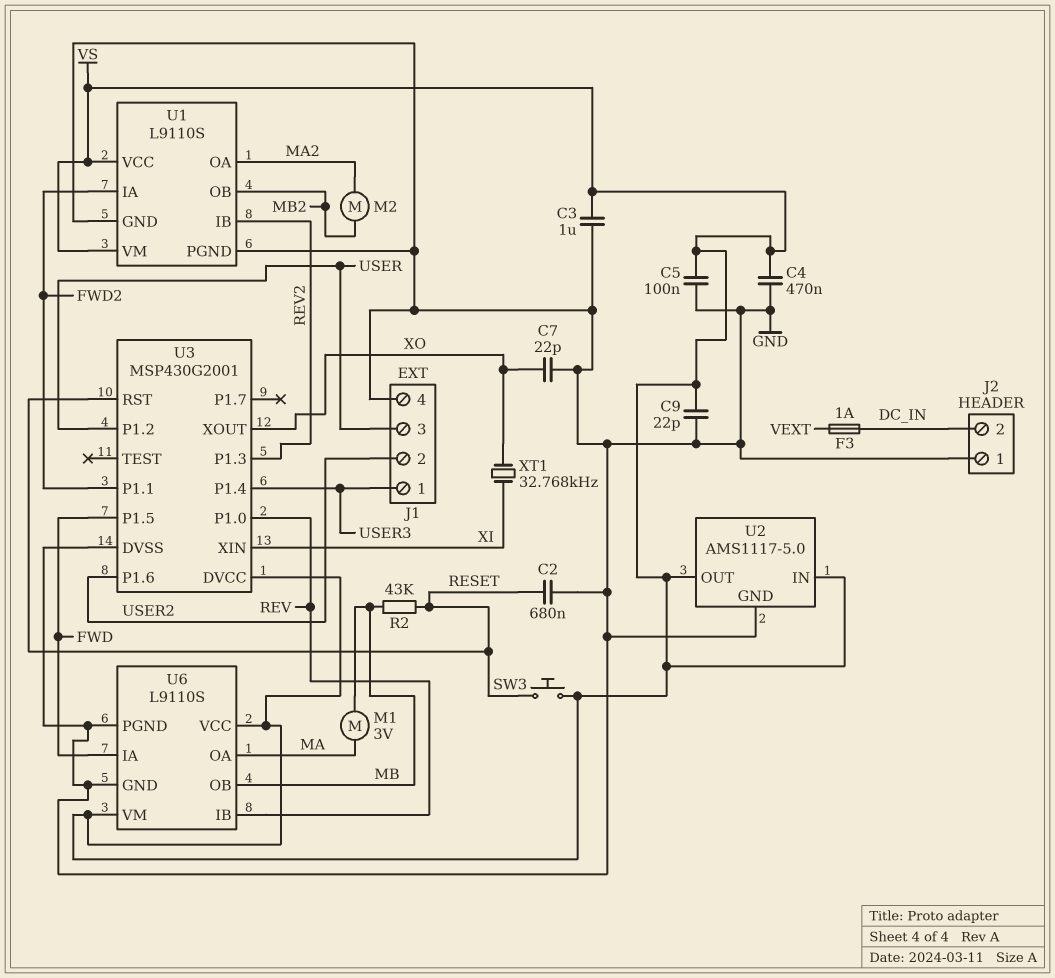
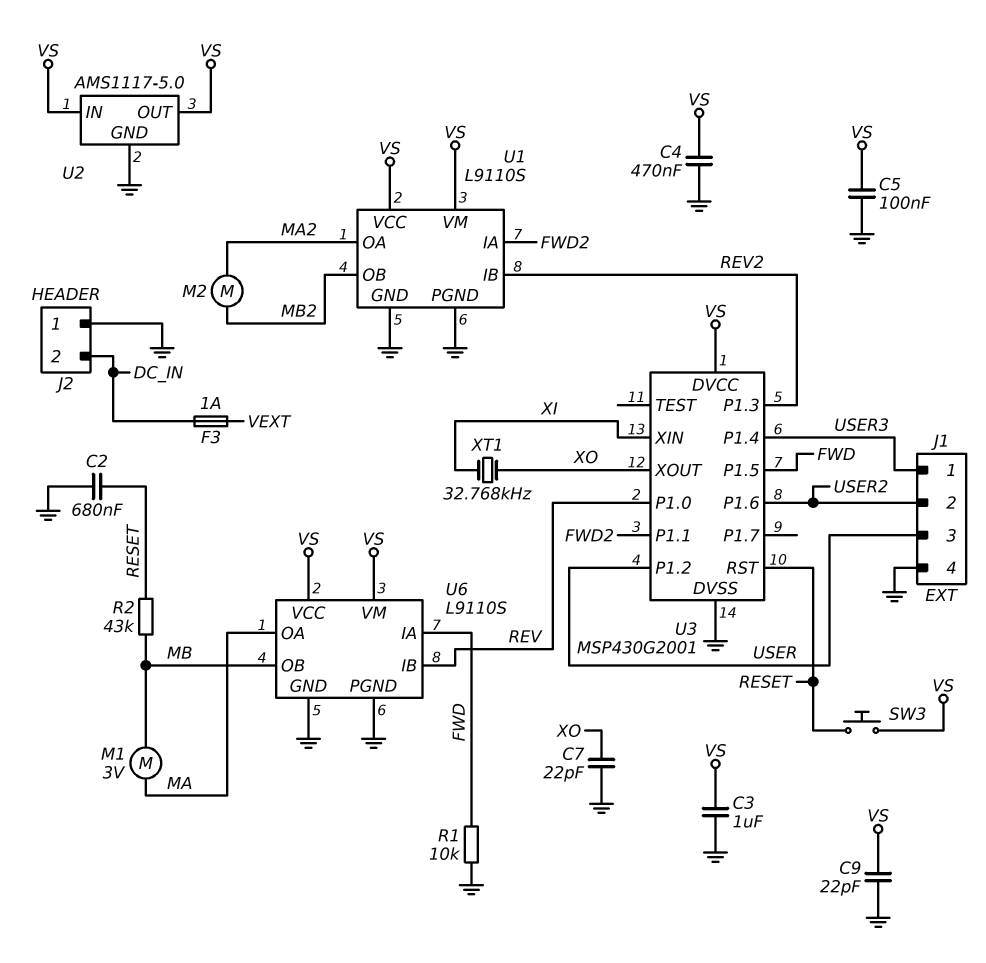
R1: none -> 10k (FWD, GND)

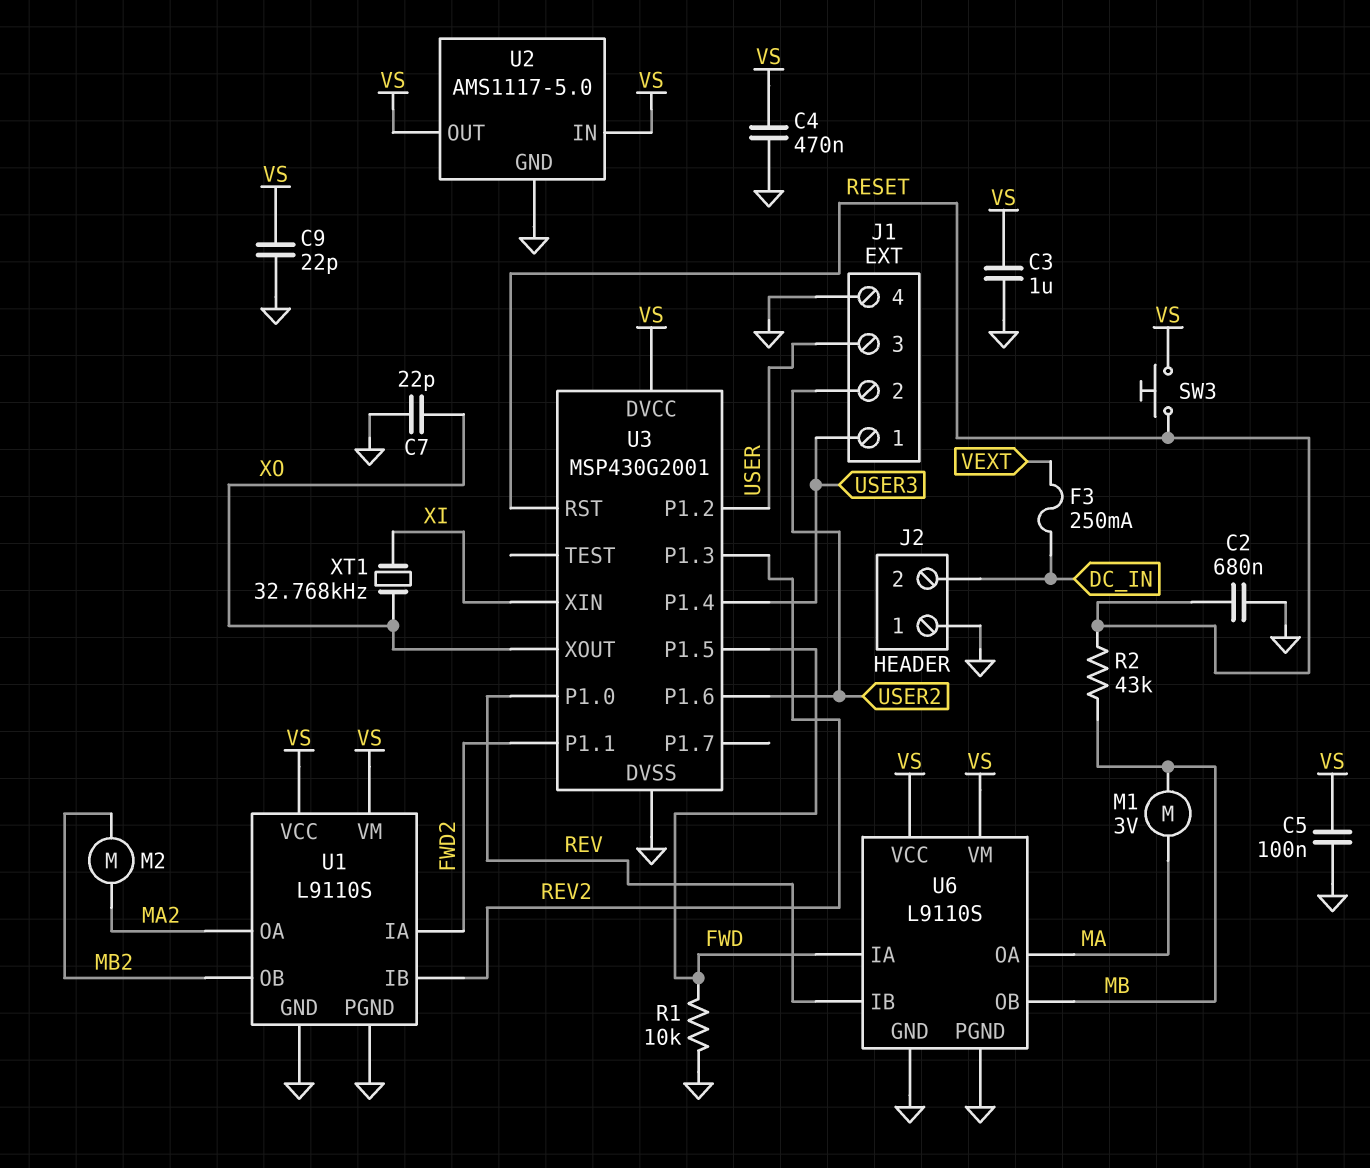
F3: 1A (DC_IN, VEXT) -> 250mA (DC_IN, VEXT)

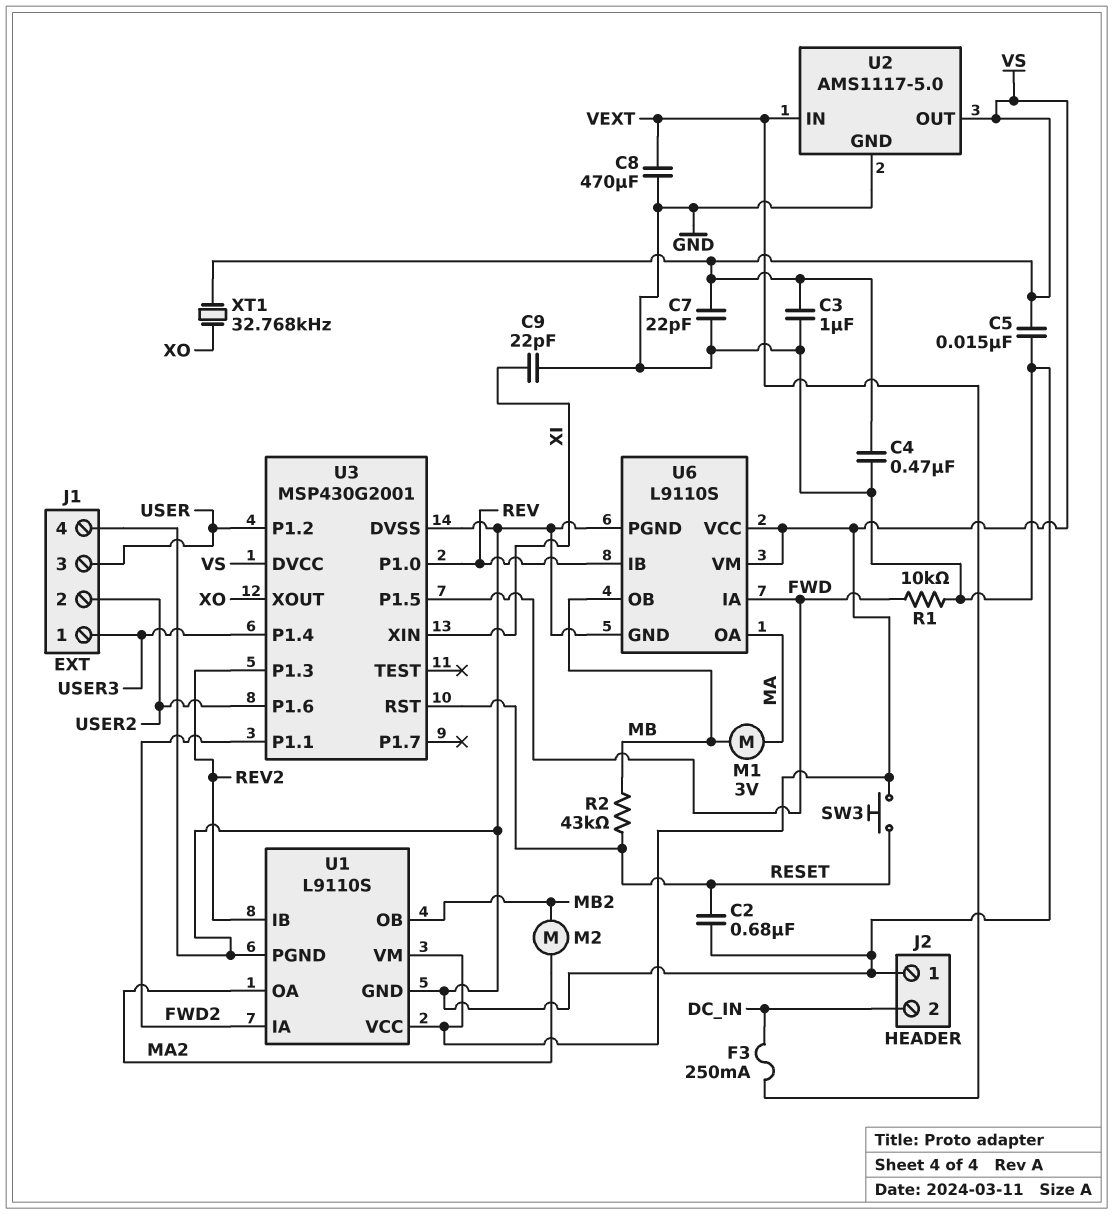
C5: 100nF (GND, VS) -> 15nF (GND, VS)
C7: 22pF (GND, XO) -> 22pF (GND, VS)
C8: none -> 470uF (GND, VEXT)
C9: 22pF (GND, VS) -> 22pF (GND, XI)
U2 pin IN: VS -> VEXT
XT1: 32.768kHz (XI, XO) -> 32.768kHz (VS, XO)

